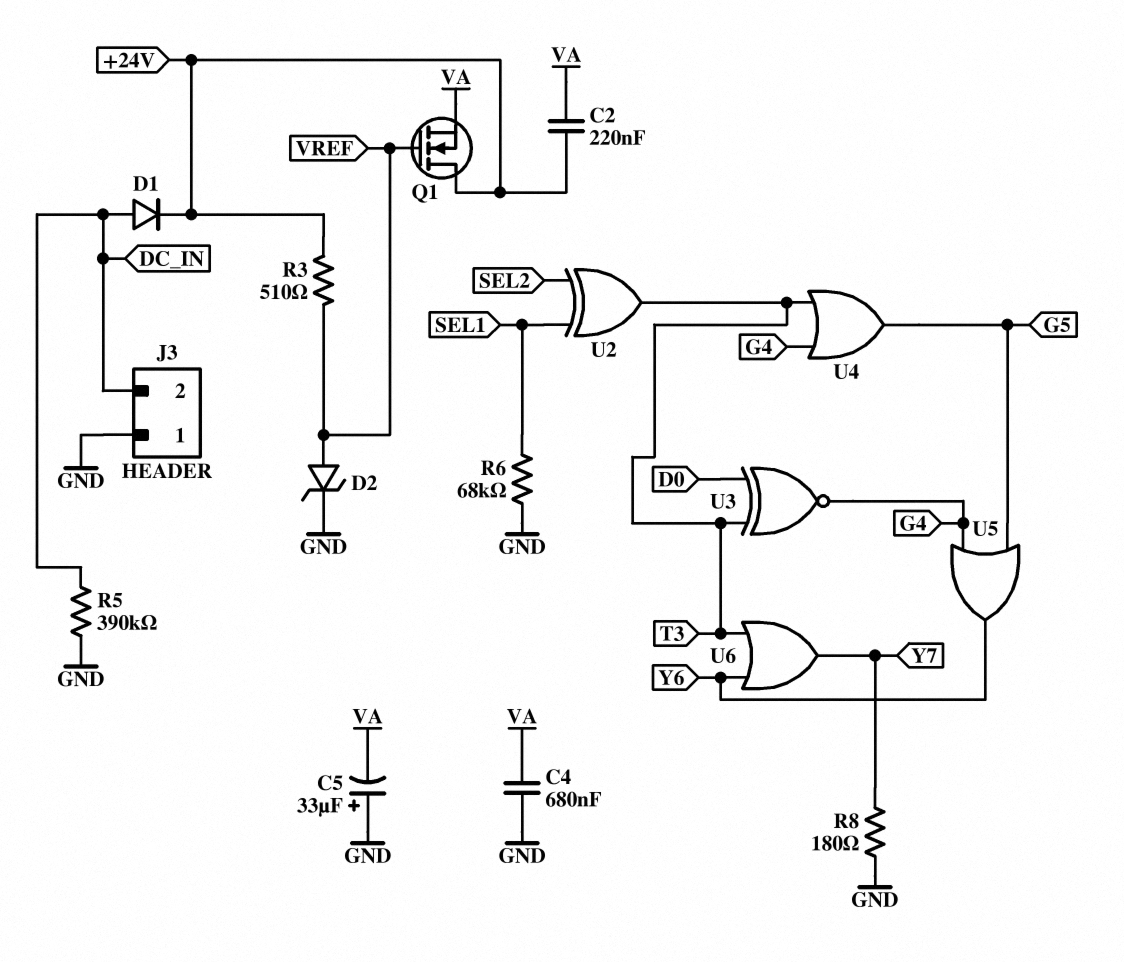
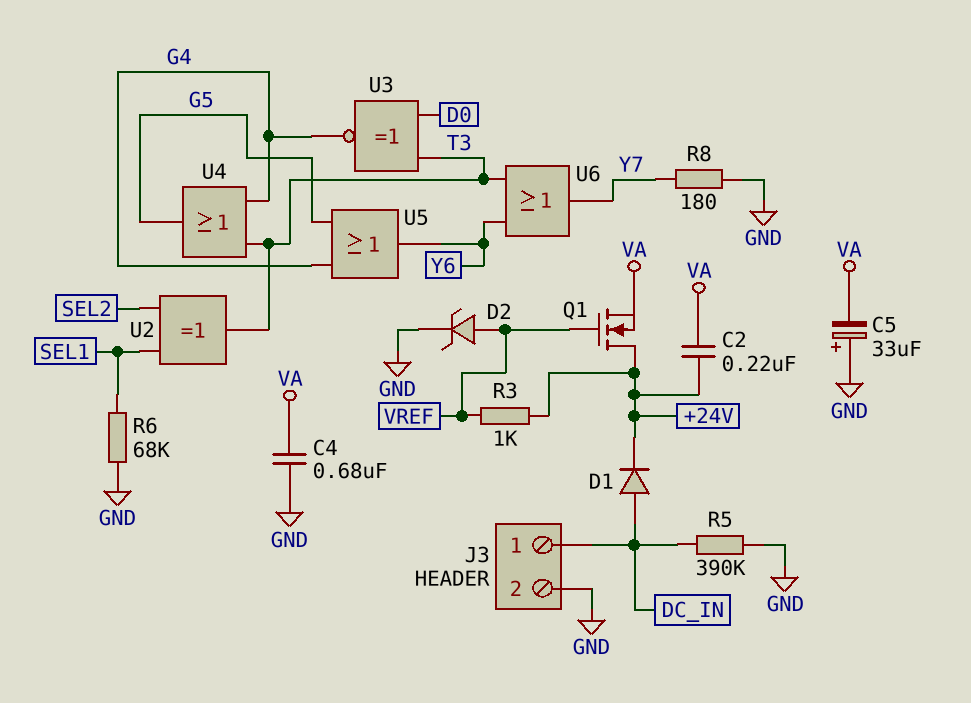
J3 pin 1: GND -> DC_IN
J3 pin 2: DC_IN -> GND
R3: 510 (+24V, VREF) -> 1k (+24V, VREF)

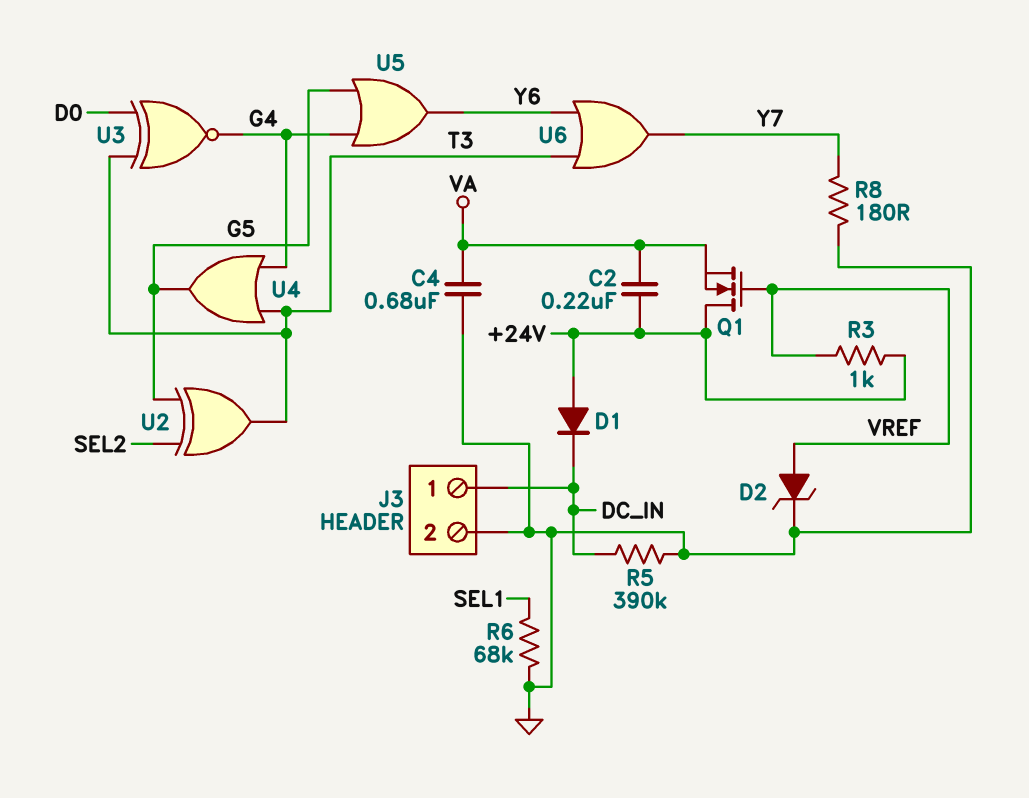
C5: 33uF (plus GND, minus VA) -> none
D1: diode (A DC_IN, K +24V) -> diode (A +24V, K DC_IN)
U2: XOR (in SEL1, in SEL2, out T3) -> XOR (in G5, in SEL2, out T3)

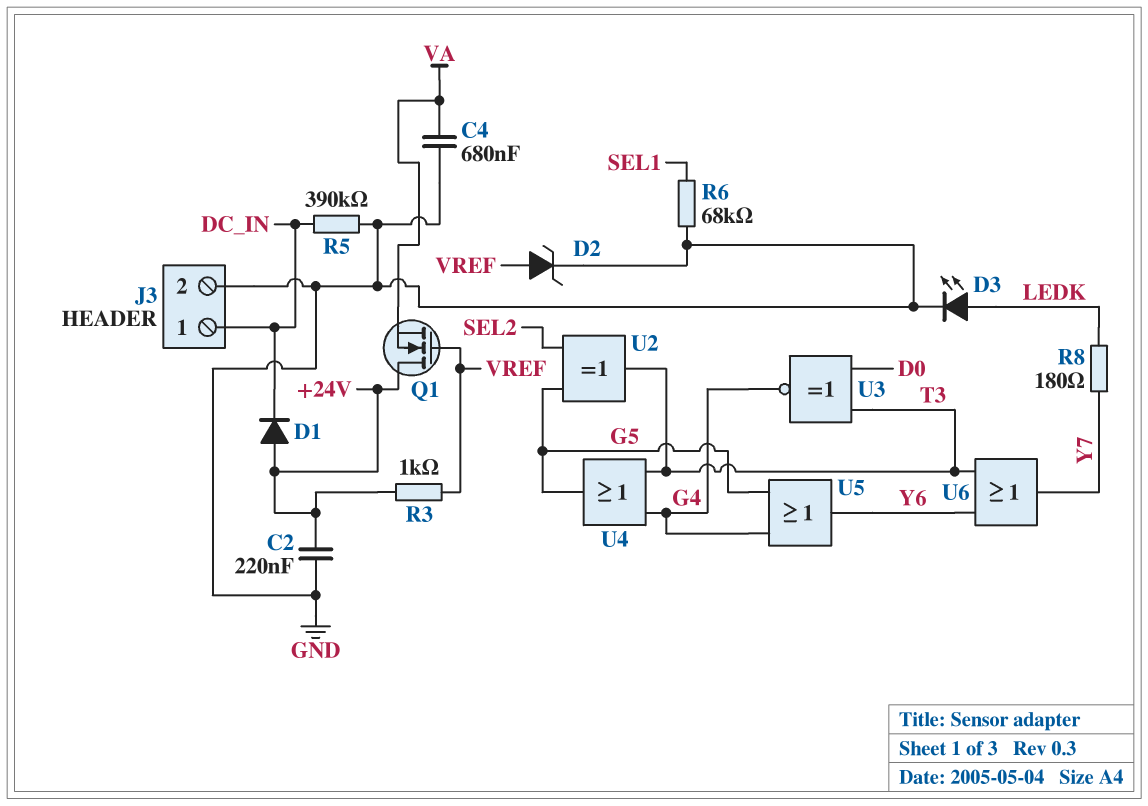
C2: 220nF (+24V, VA) -> 220nF (+24V, GND)
D3: none -> LED (A LEDK, K GND)
R8: 180 (GND, Y7) -> 180 (LEDK, Y7)

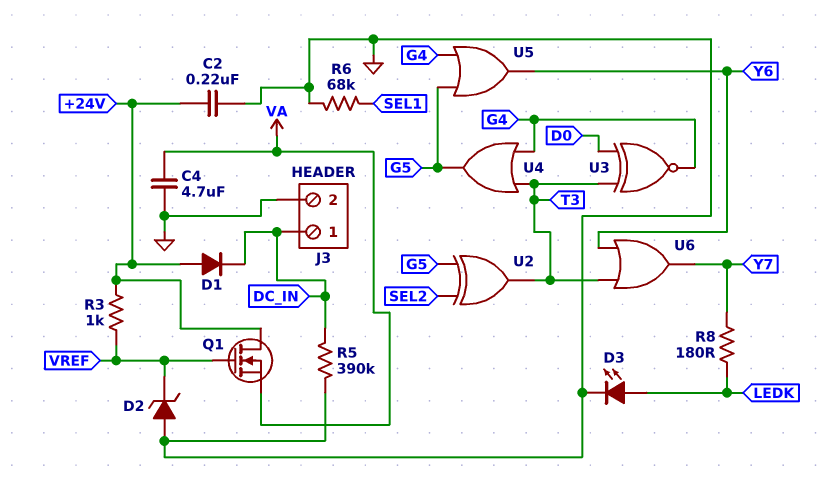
C4: 680nF (GND, VA) -> 4.7uF (GND, VA)
D2: zener (A VREF, K GND) -> zener (A GND, K VREF)

